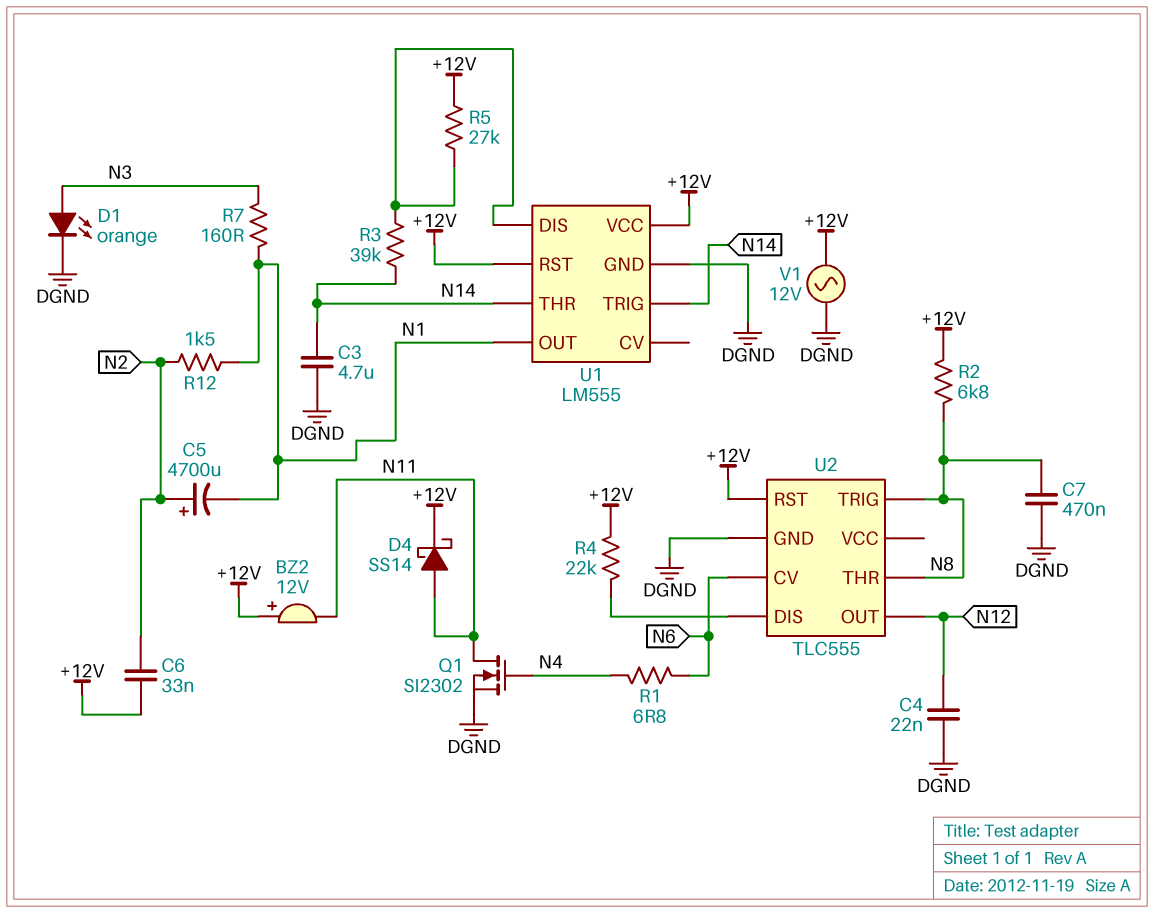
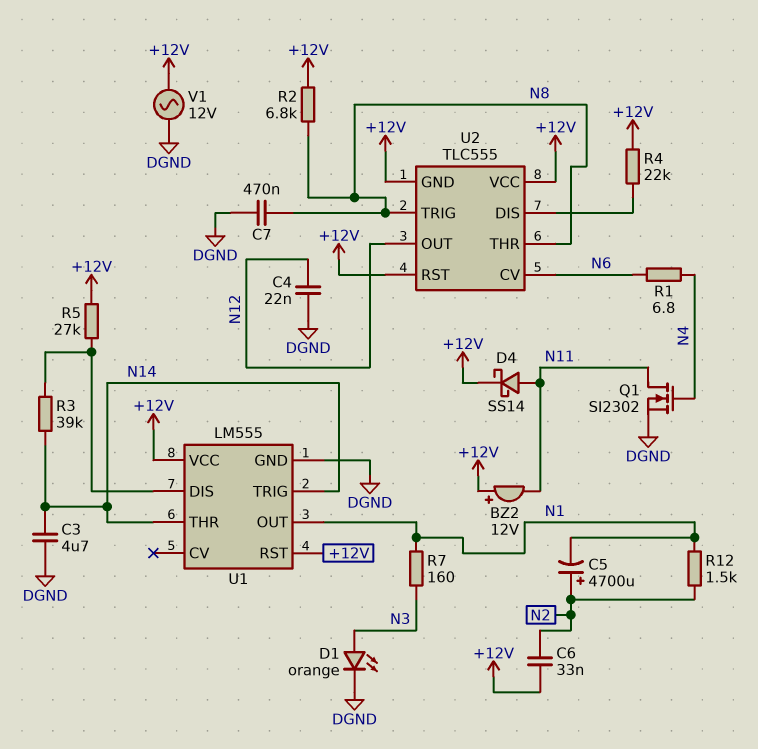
U2 pin GND: DGND -> +12V
U2 pin VCC: none -> +12V

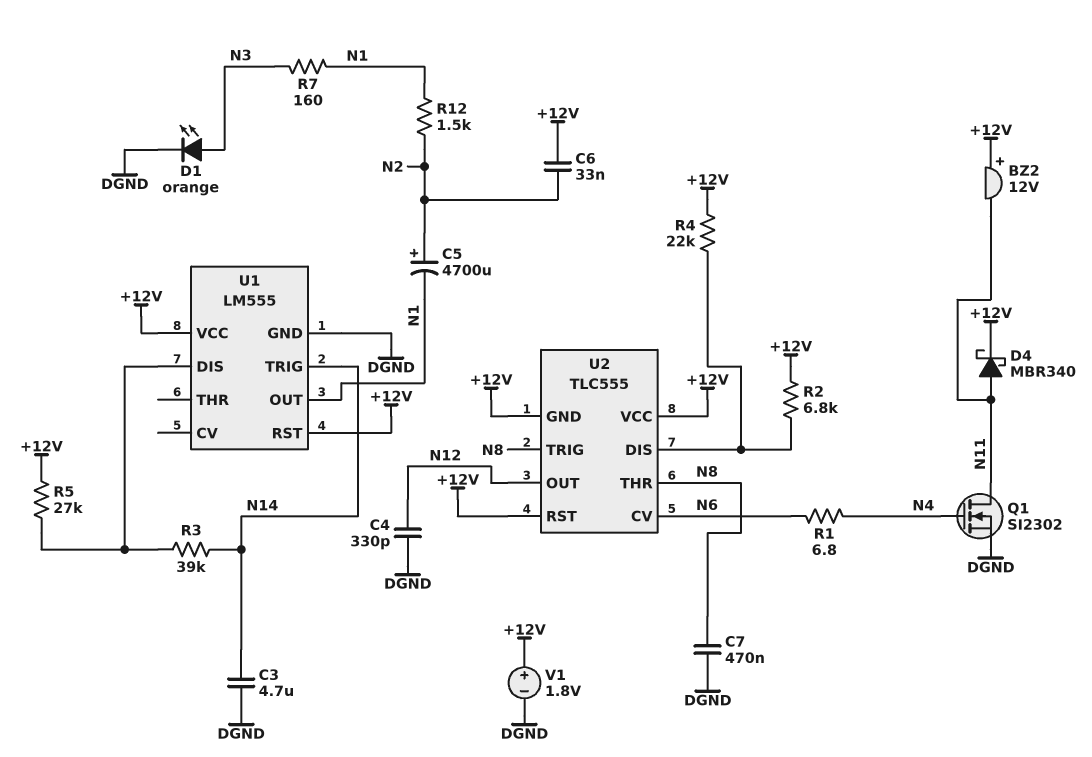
C4: 22nF (DGND, N12) -> 330pF (DGND, N12)
D4: schottky SS14 (A N11, K +12V) -> schottky MBR340 (A N11, K +12V)
R2: 6.8k (+12V, N8) -> 6.8k (+12V, U2/DIS)
U1 pin THR: N14 -> none
V1: AC 12V (+12V, DGND) -> 1.8V (plus +12V, minus DGND)

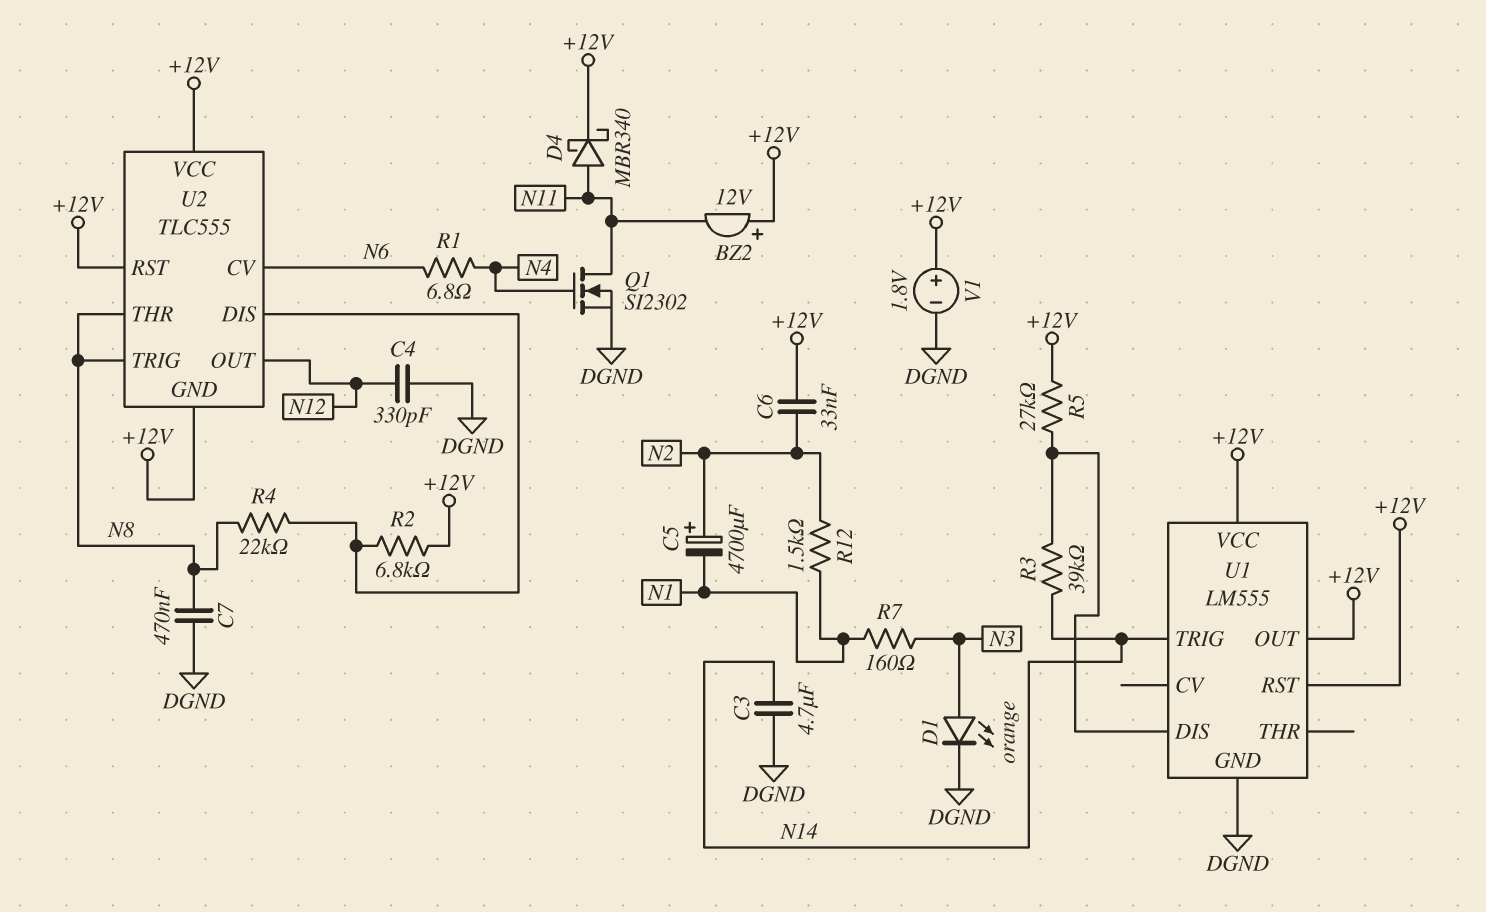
R4: 22k (+12V, U2/DIS) -> 22k (N8, U2/DIS)
U1 pin OUT: N1 -> +12V

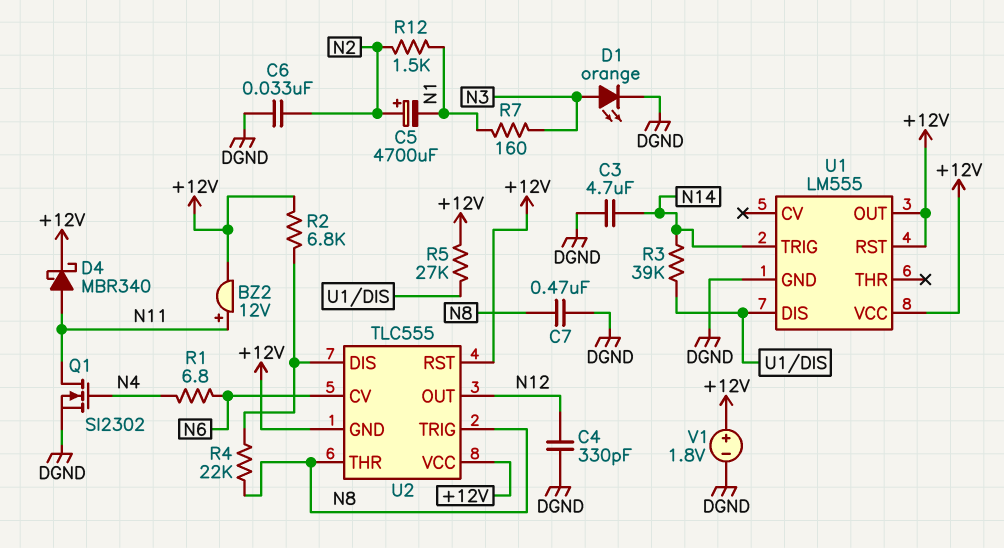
BZ2: buzzer 12V (plus +12V, minus N11) -> buzzer 12V (plus N11, minus +12V)
C6: 33nF (+12V, N2) -> 33nF (DGND, N2)

